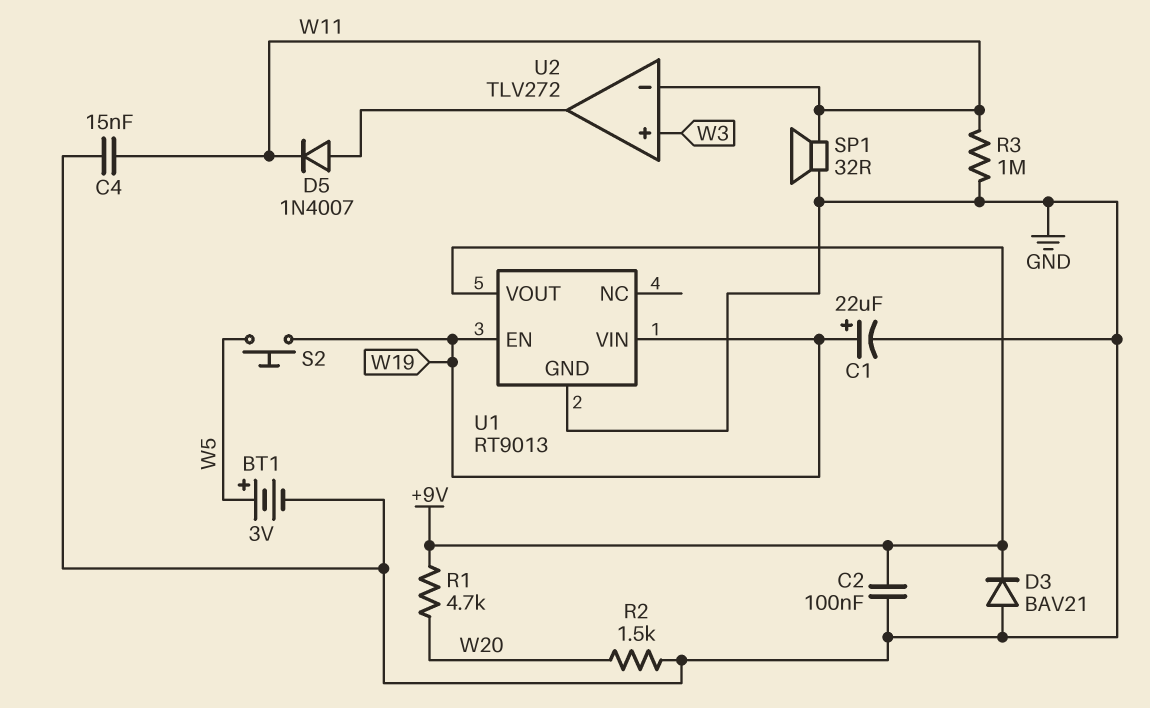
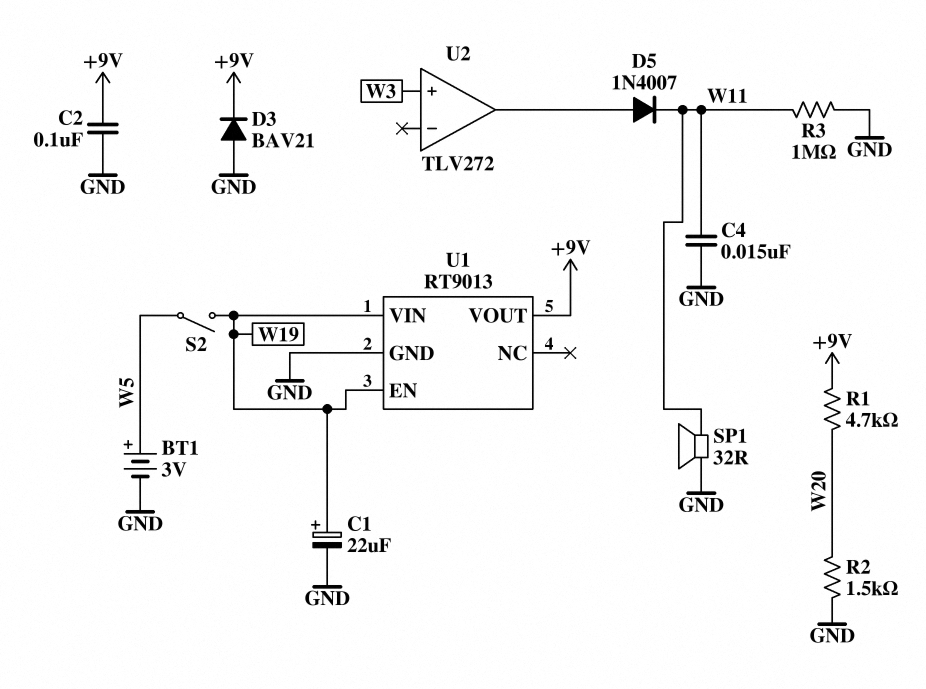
S2: button (W5, W19) -> switch (W5, W19)
U2 pin in-: W11 -> none

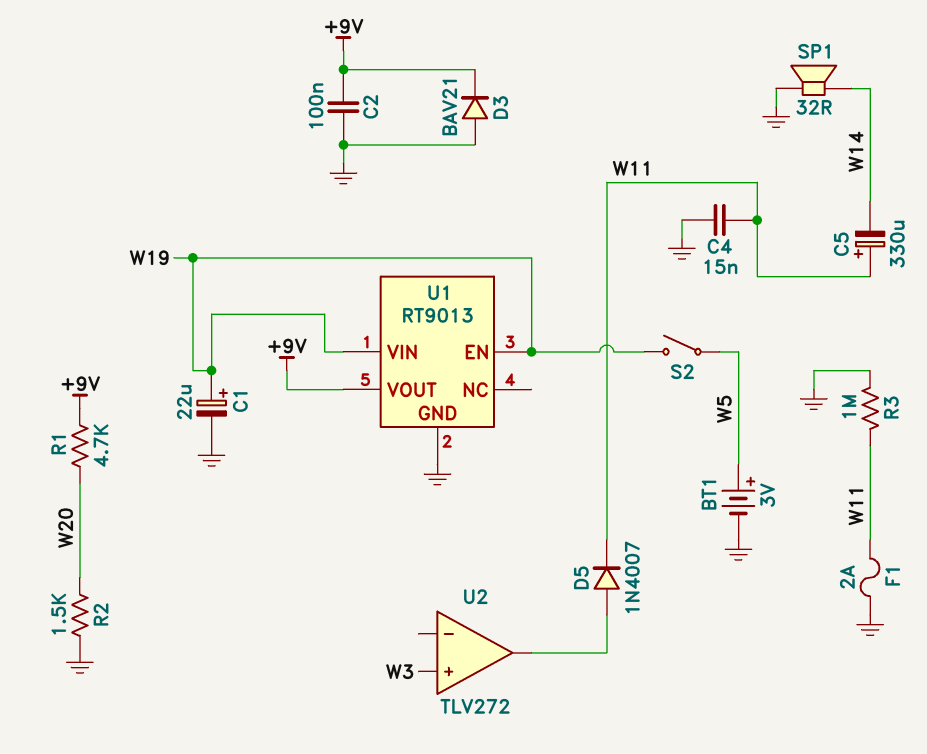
C5: none -> 330uF (plus W11, minus W14)
F1: none -> 2A (GND, W11)
SP1: speaker 32R (GND, W11) -> speaker 32R (GND, W14)

